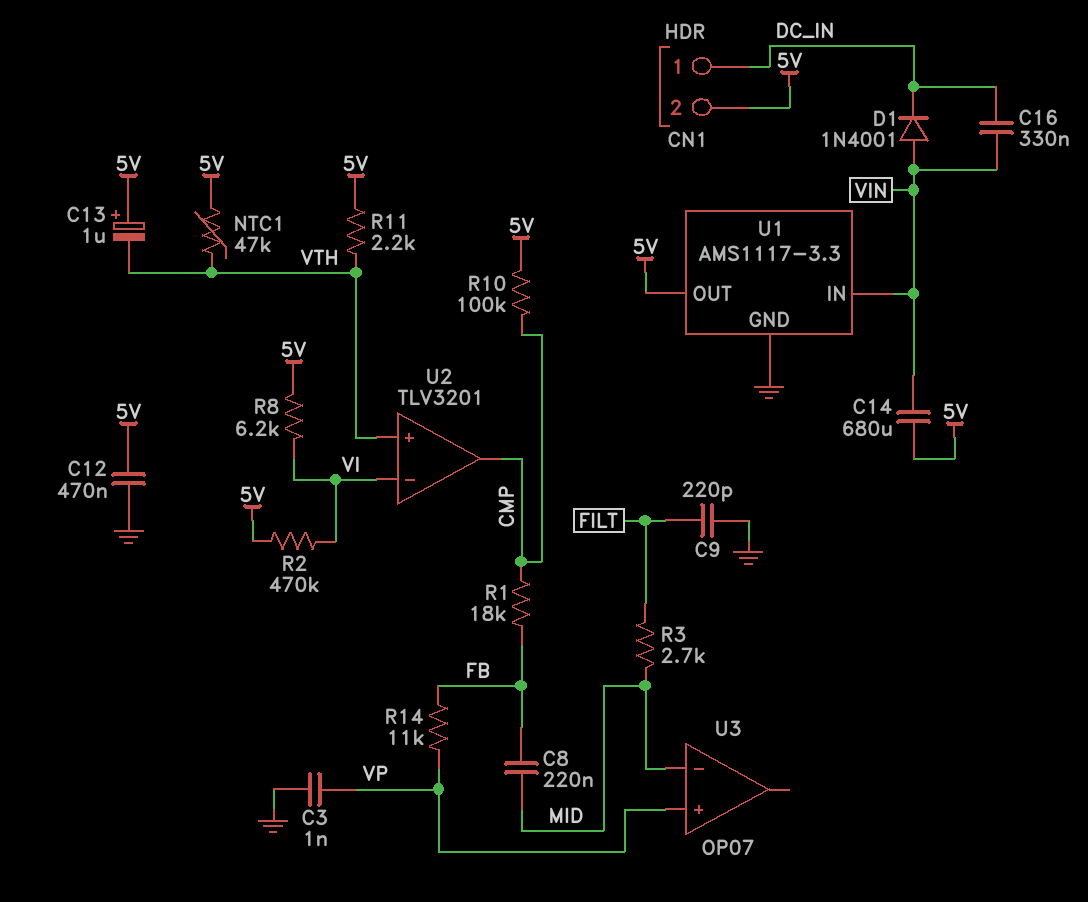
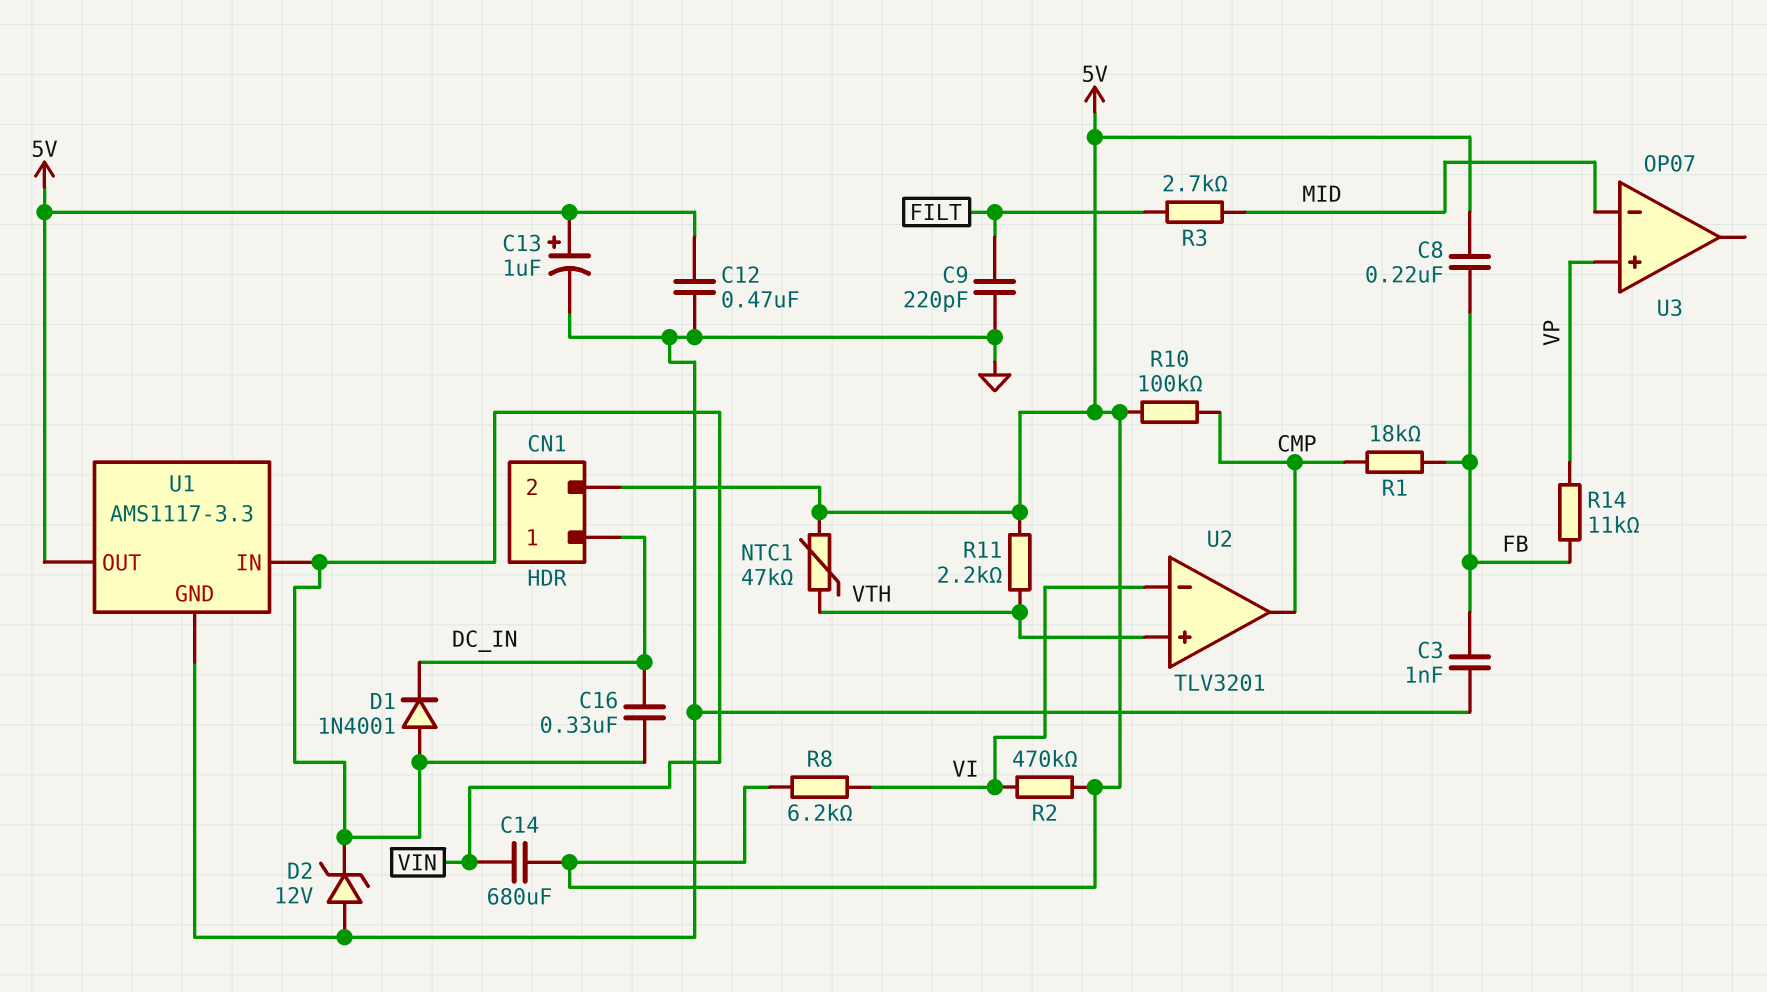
C3: 1nF (GND, VP) -> 1nF (FB, GND)
C8: 220nF (FB, MID) -> 220nF (5V, FB)
C13: 1uF (plus 5V, minus VTH) -> 1uF (plus 5V, minus GND)
D2: none -> zener 12V (A GND, K VIN)

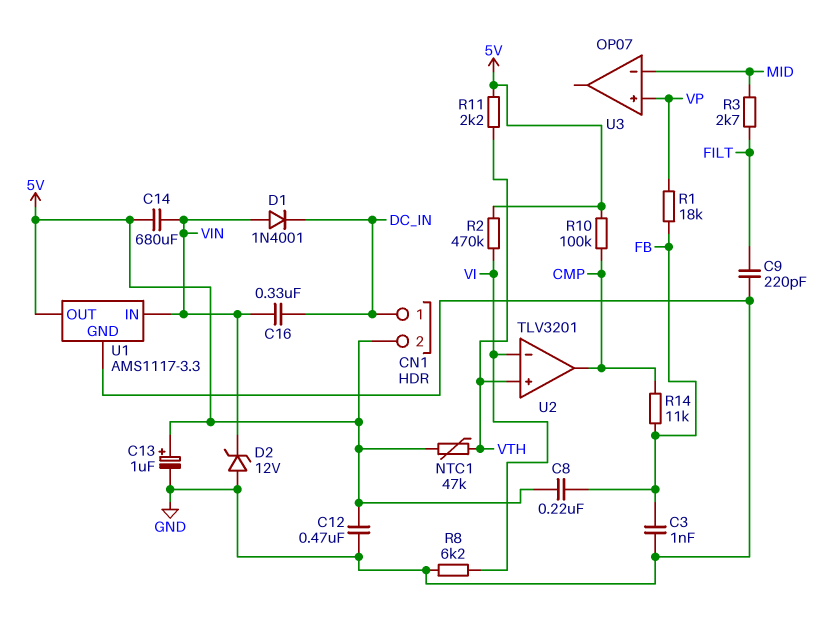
R1: 18k (CMP, FB) -> 18k (FB, VP)
R8: 6.2k (5V, VI) -> 6.2k (GND, VI)
R14: 11k (FB, VP) -> 11k (CMP, FB)

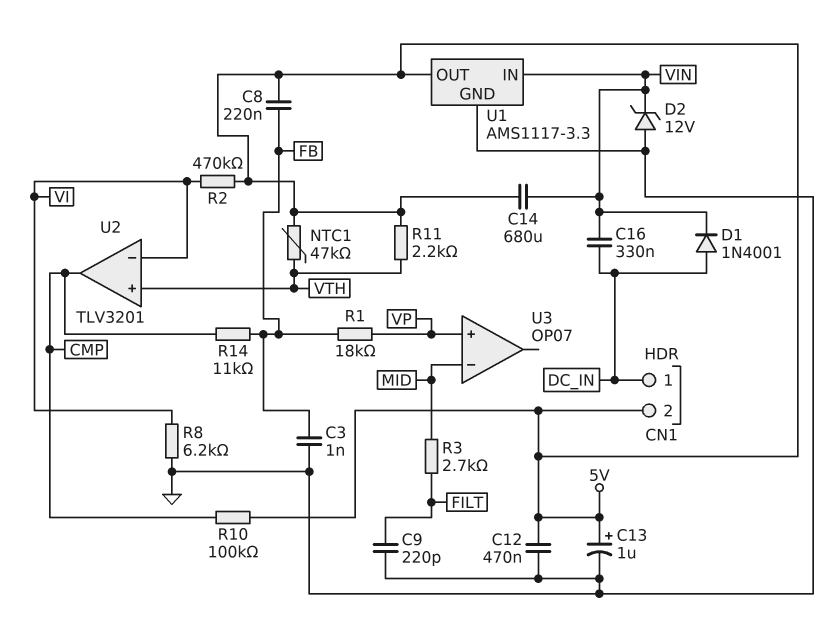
D1: diode 1N4001 (A VIN, K DC_IN) -> diode 1N4001 (A DC_IN, K VIN)

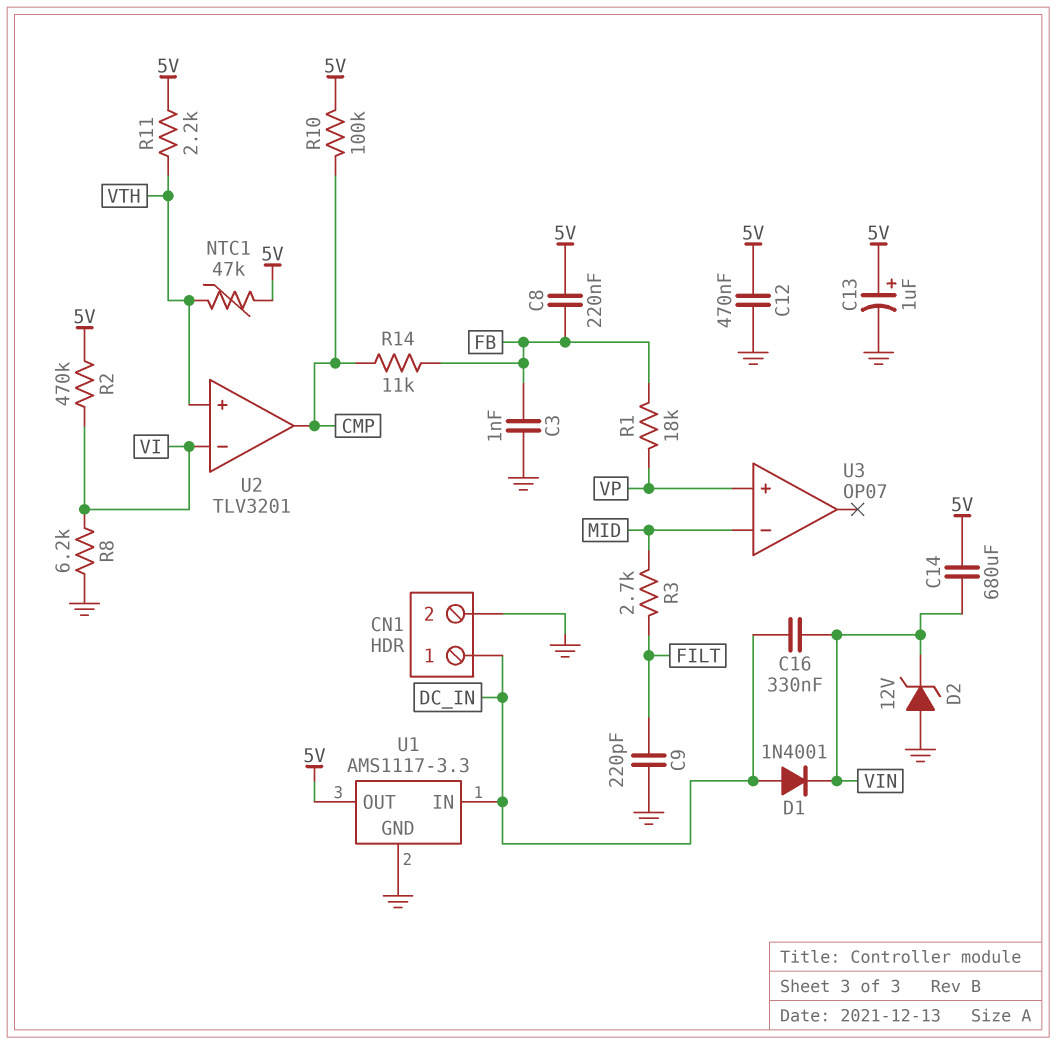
CN1 pin 2: 5V -> GND
U1 pin IN: VIN -> DC_IN

